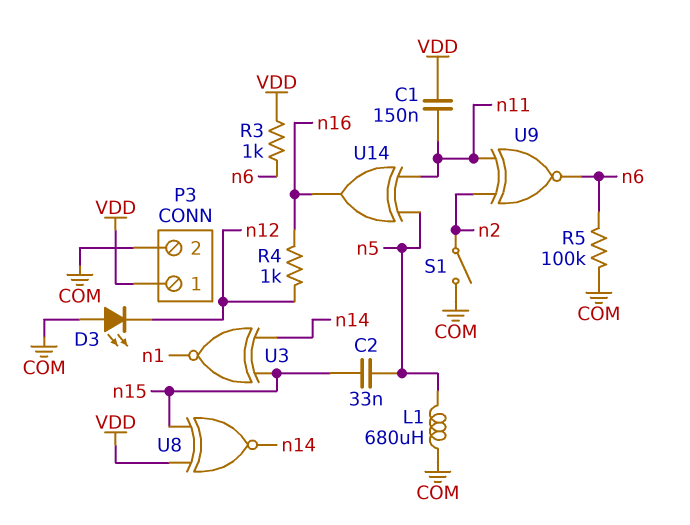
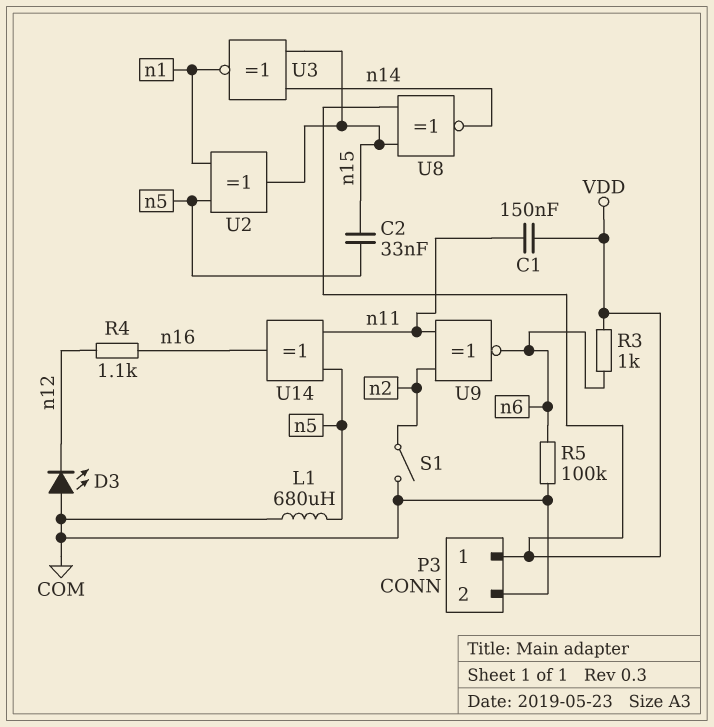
R4: 1k (n12, n16) -> 1.1k (n12, n16)
U2: none -> XOR (in n1, in n5, out n15)

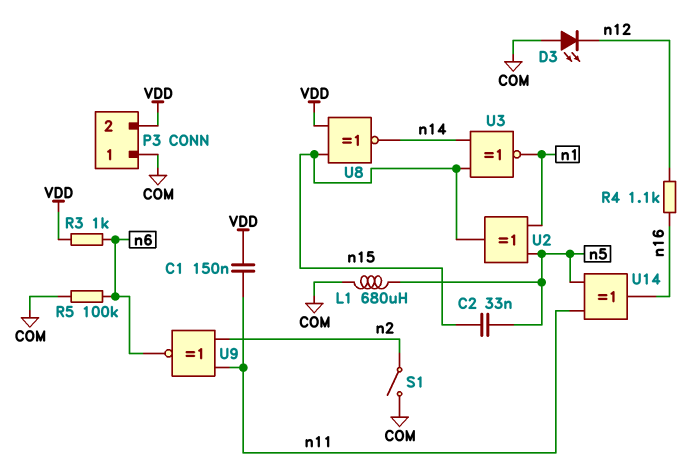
P3 pin 1: VDD -> COM
P3 pin 2: COM -> VDD

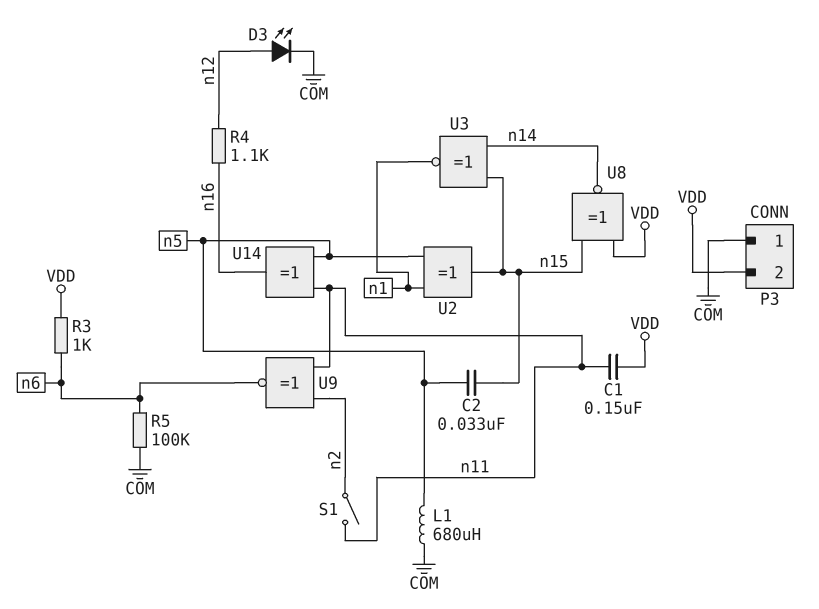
D3: LED (A COM, K n12) -> LED (A n12, K COM)
S1: switch (COM, n2) -> switch (n2, n11)

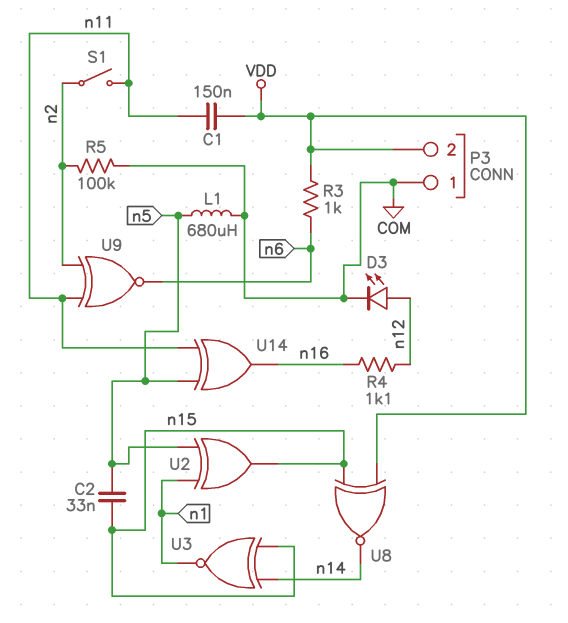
R5: 100k (COM, n6) -> 100k (COM, n2)

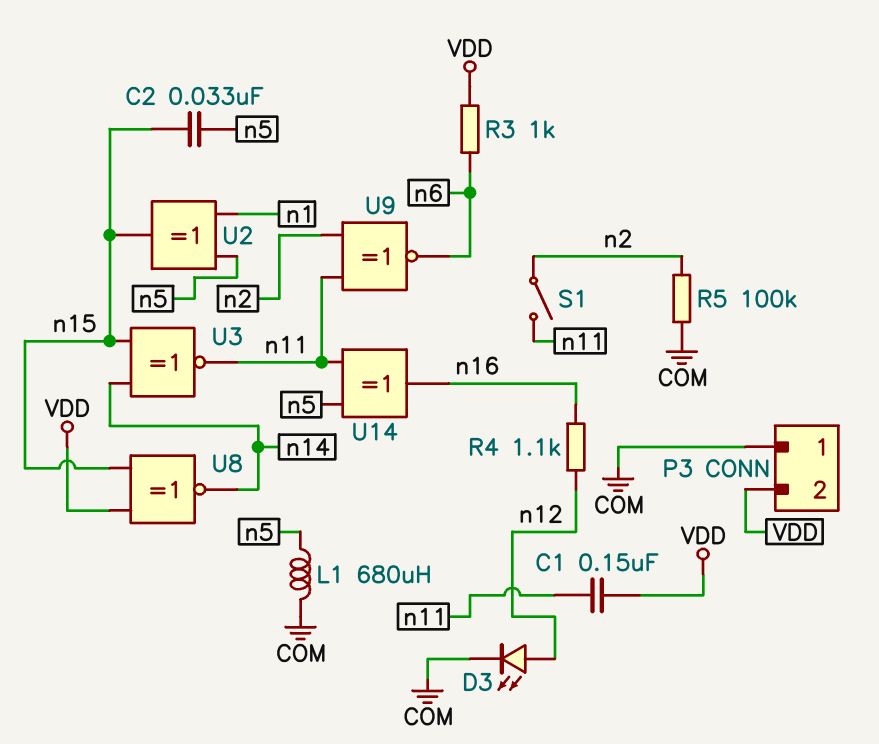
U3: XNOR (in n14, in n15, out n1) -> XNOR (in n14, in n15, out n11)

